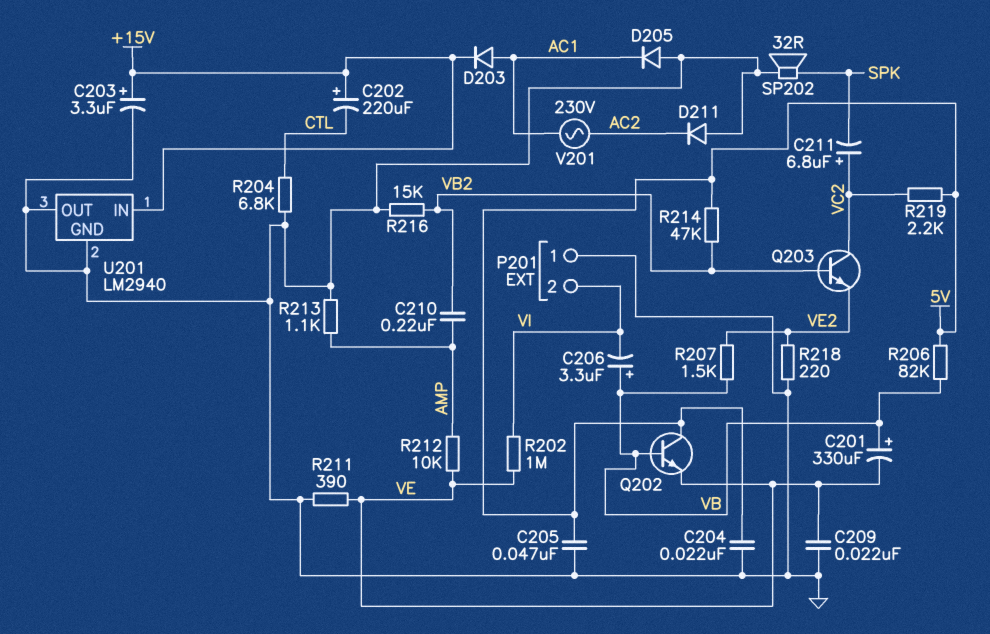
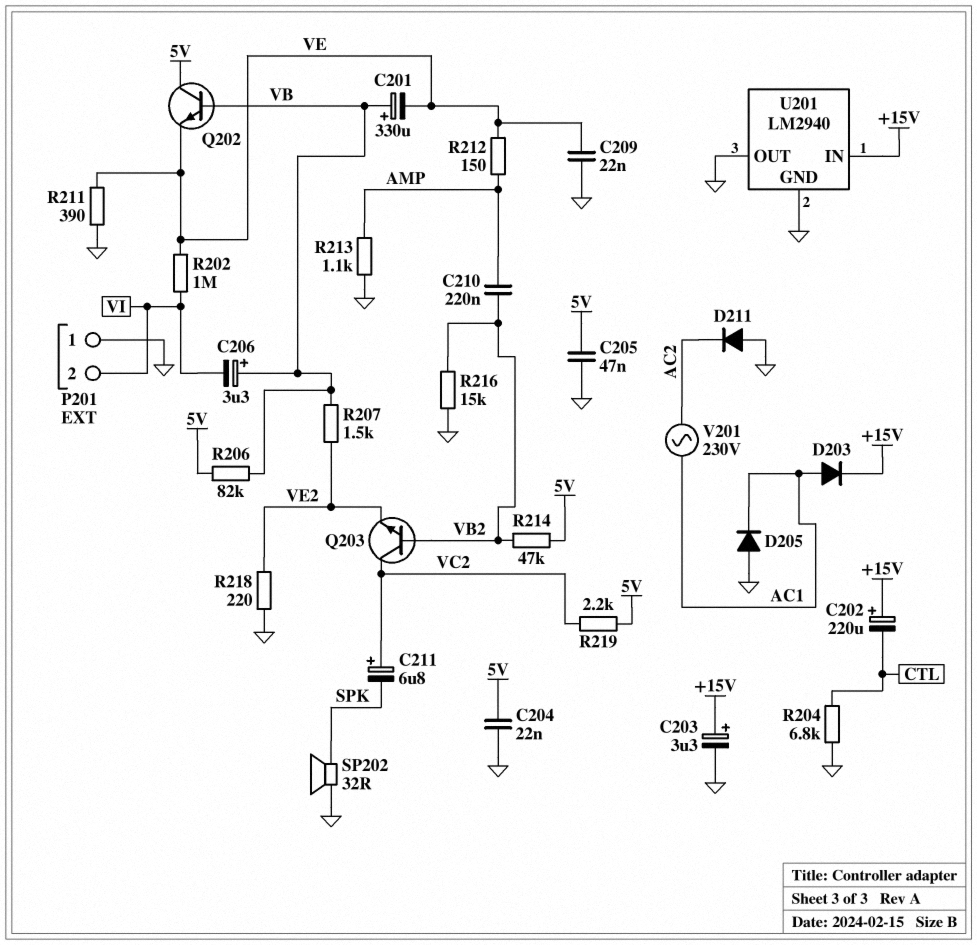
R212: 10k (AMP, VE) -> 150 (AMP, VE)

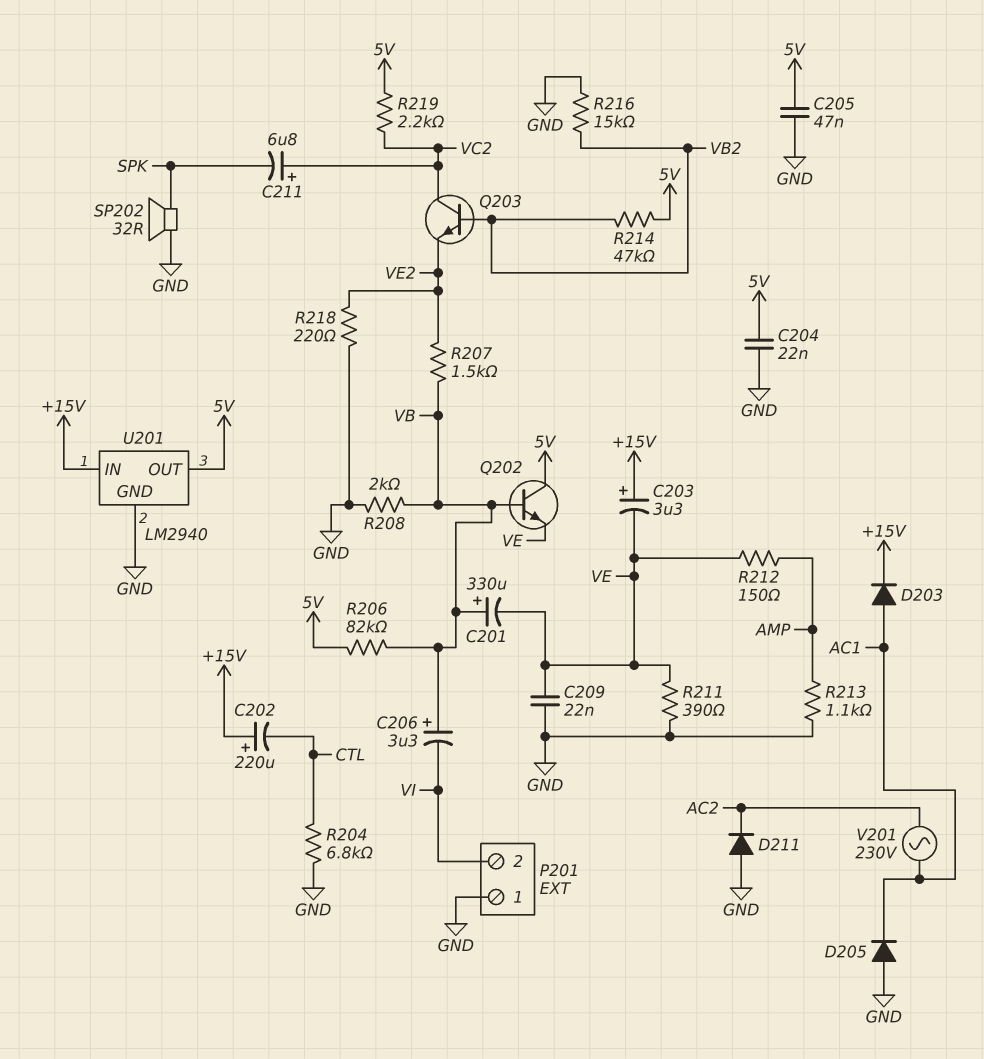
C203: 3.3uF (plus +15V, minus GND) -> 3.3uF (plus +15V, minus VE)
C210: 220nF (AMP, VB2) -> none
R202: 1M (VE, VI) -> none
R208: none -> 2k (GND, VB)
U201 pin OUT: GND -> 5V

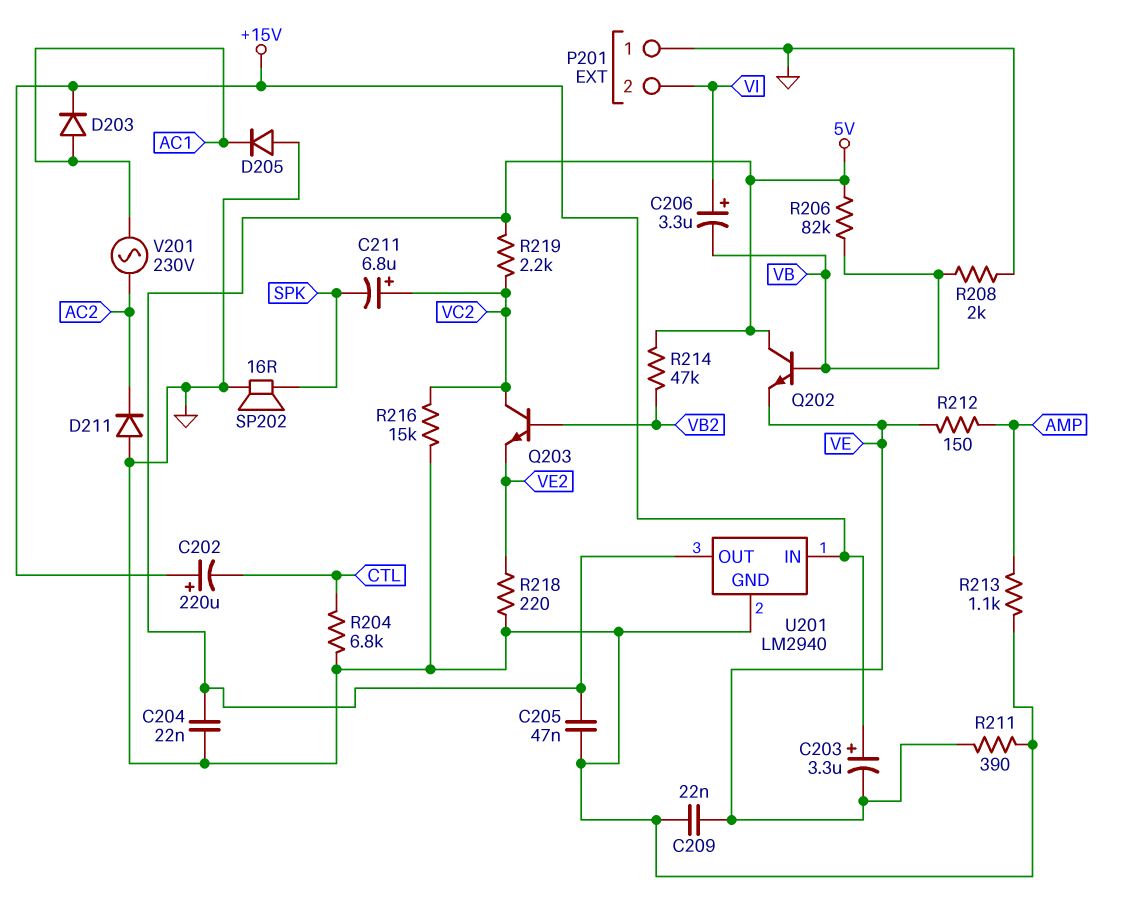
C201: 330uF (plus VB, minus VE) -> none
C206: 3.3uF (plus VB, minus VI) -> 3.3uF (plus VI, minus VB)
R207: 1.5k (VB, VE2) -> none
R216: 15k (GND, VB2) -> 15k (GND, VC2)
SP202: speaker 32R (GND, SPK) -> speaker 16R (GND, SPK)

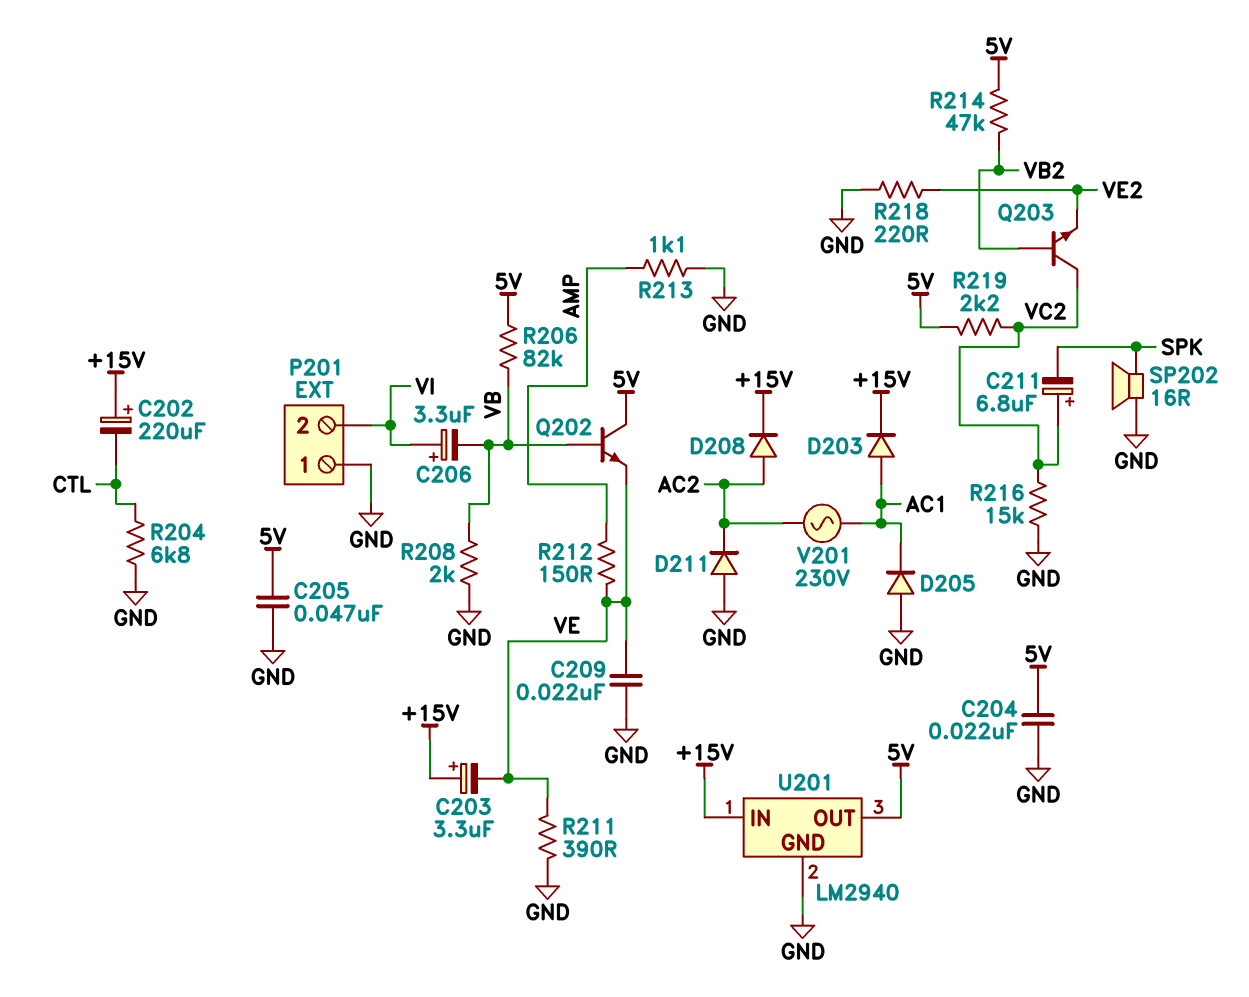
D208: none -> diode (A AC2, K +15V)

